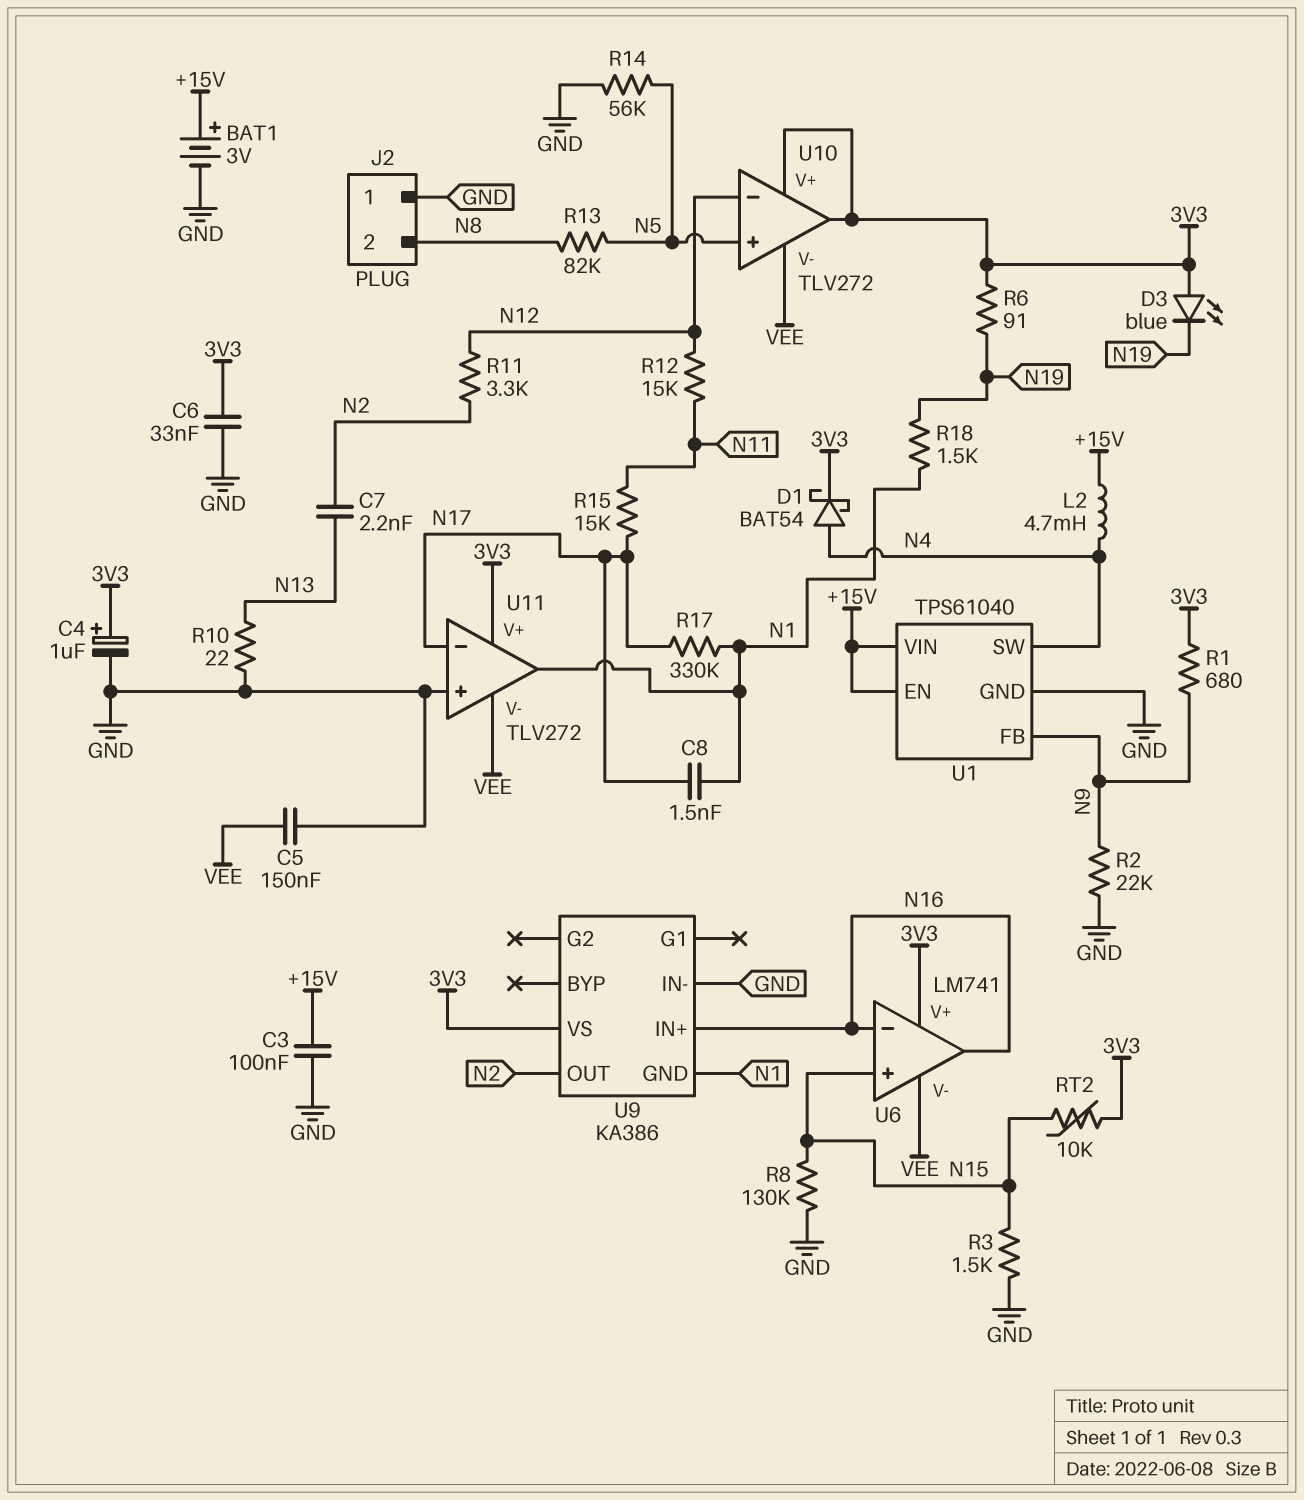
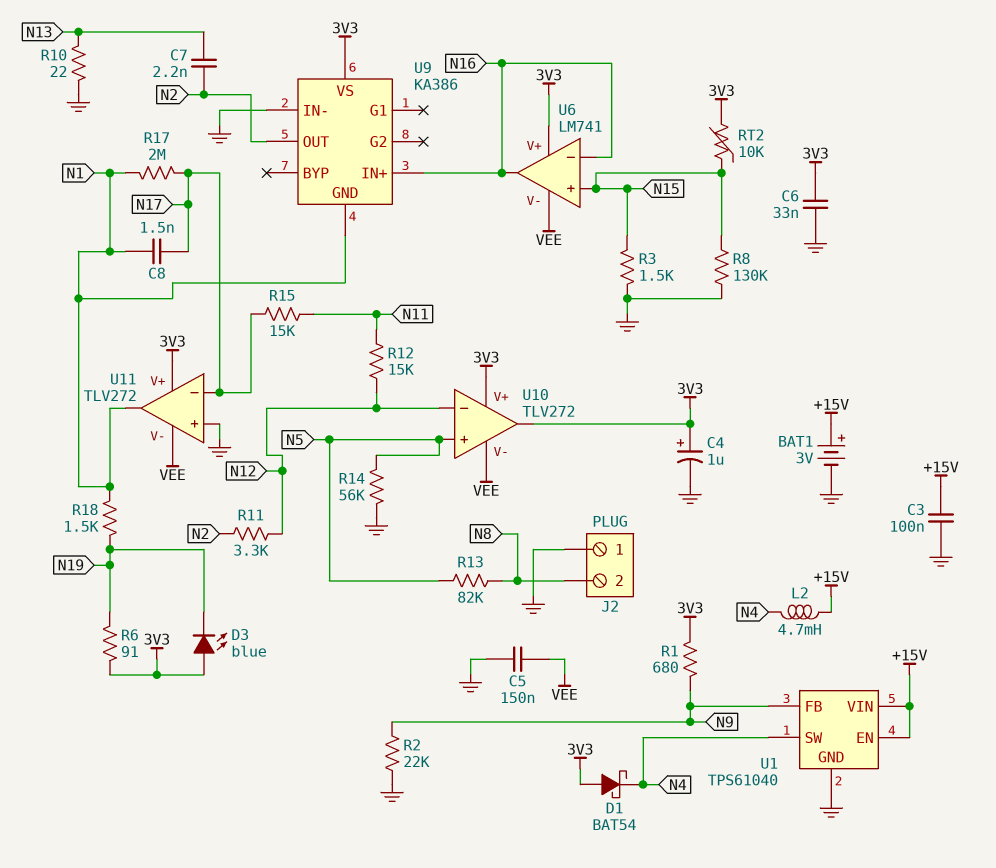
D1: schottky BAT54 (A N4, K 3V3) -> schottky BAT54 (A 3V3, K N4)
R17: 330k (N1, N17) -> 2M (N1, N17)

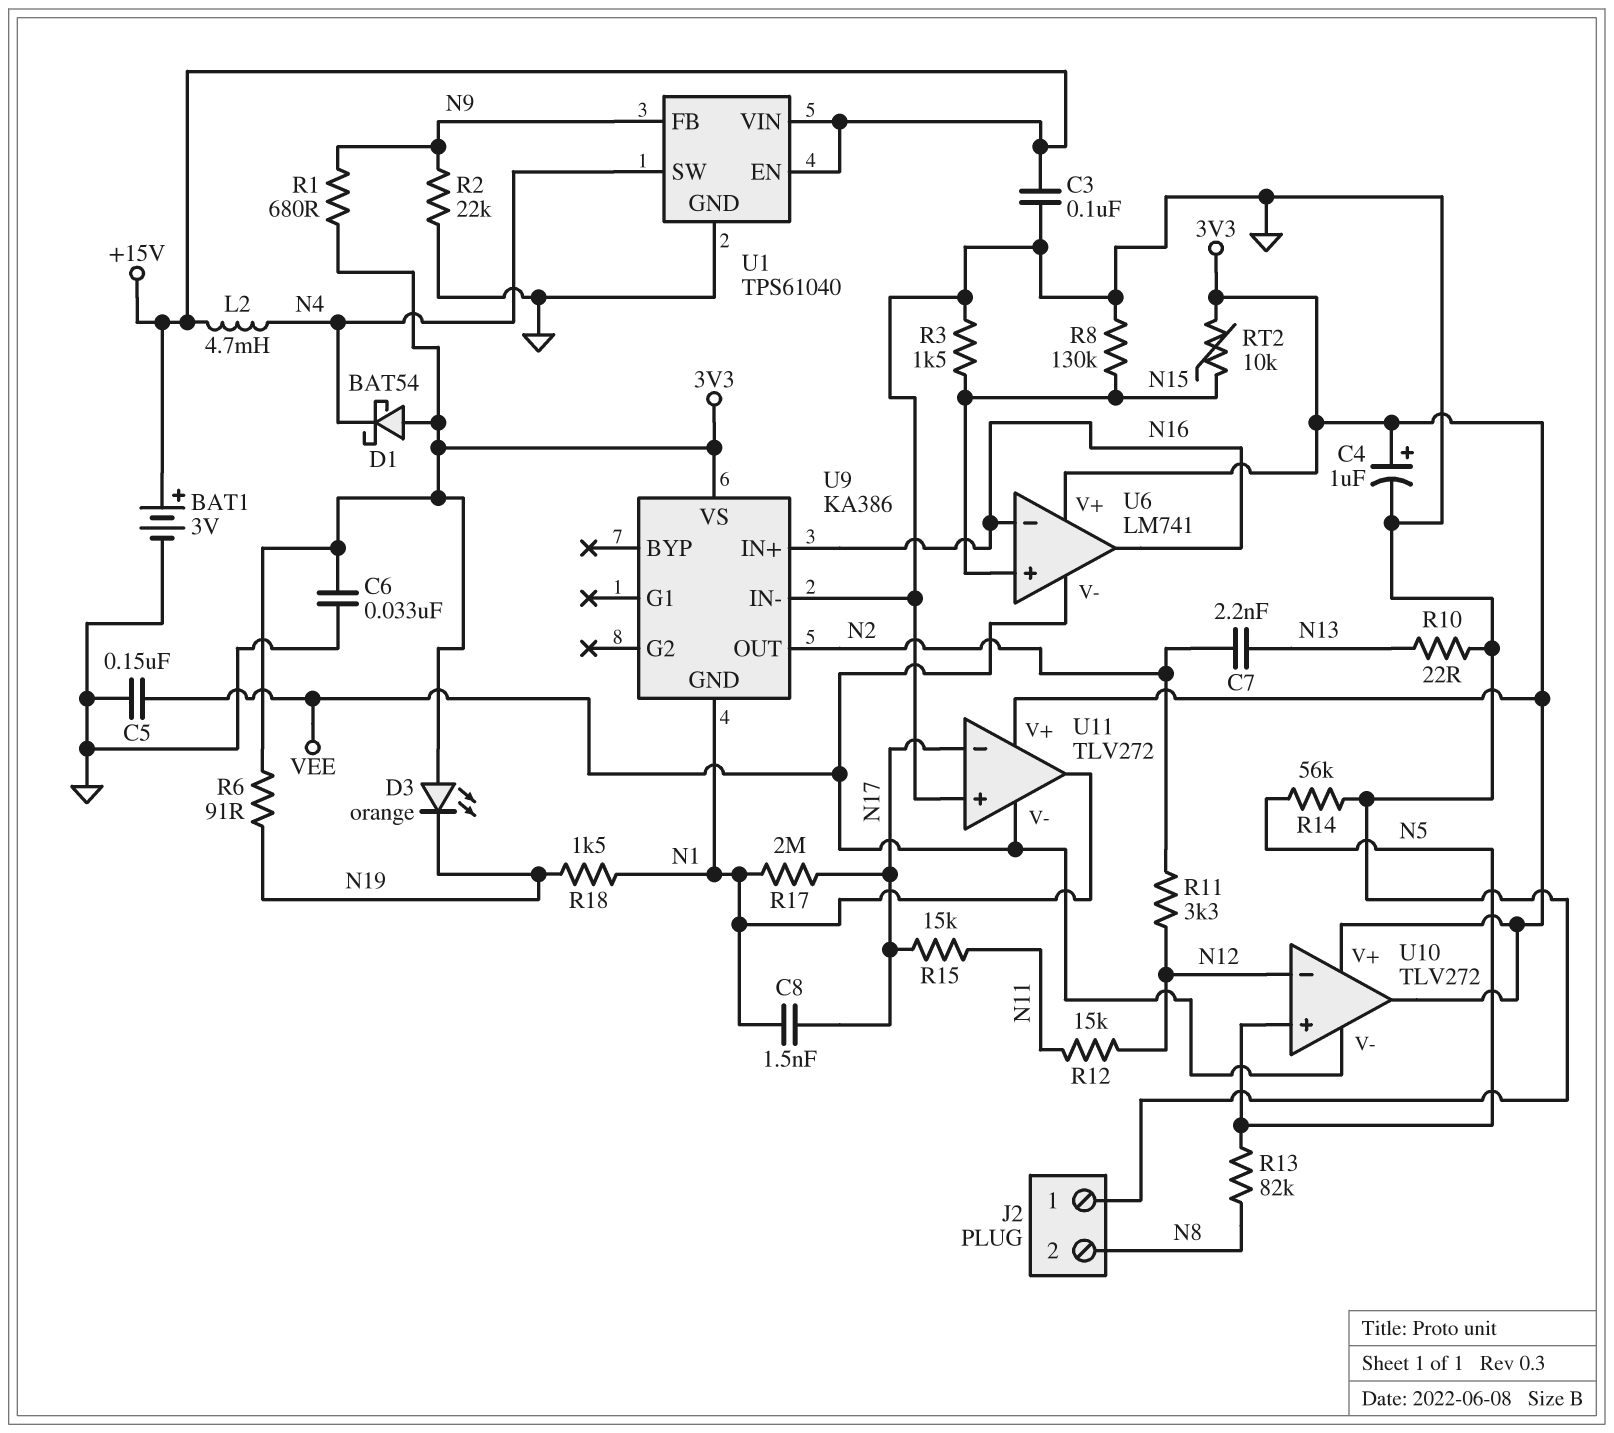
D3: LED blue (A 3V3, K N19) -> LED orange (A 3V3, K N19)

